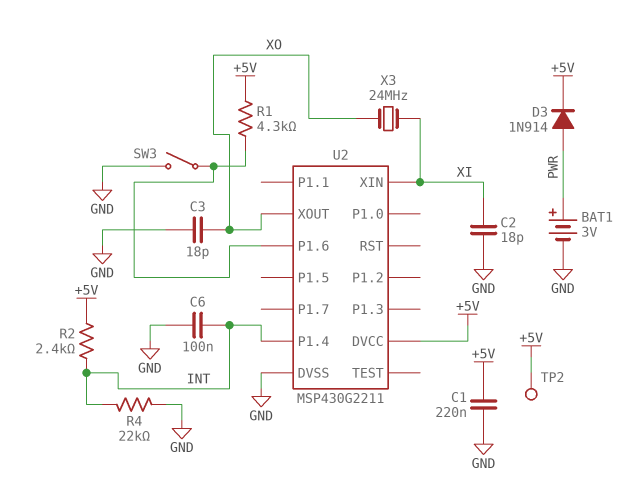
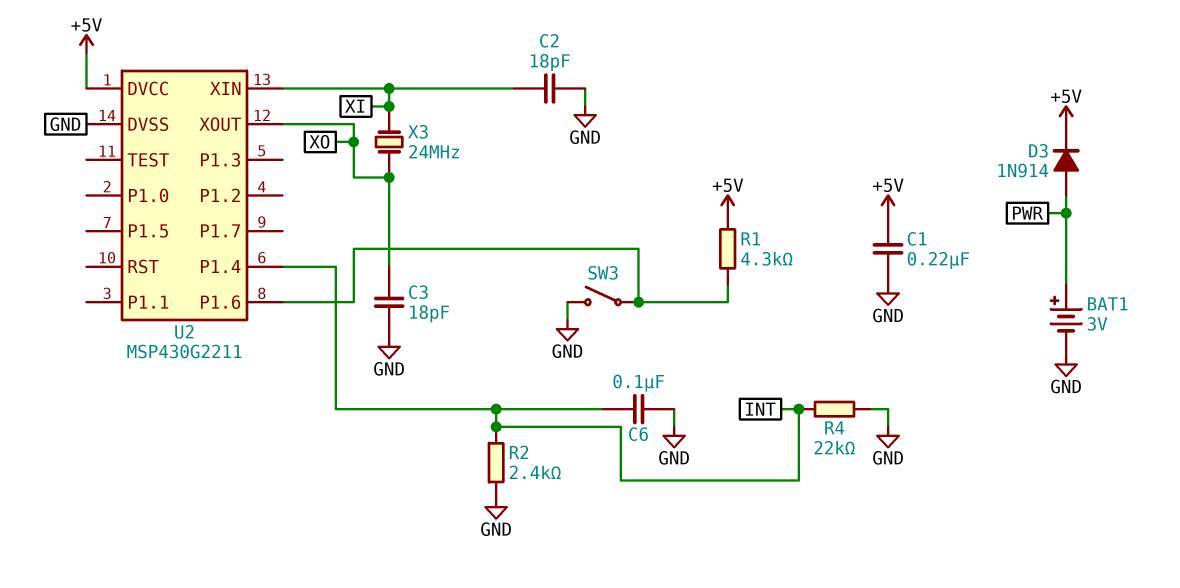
R2: 2.4k (+5V, INT) -> 2.4k (GND, INT)
TP2: test point (+5V) -> none

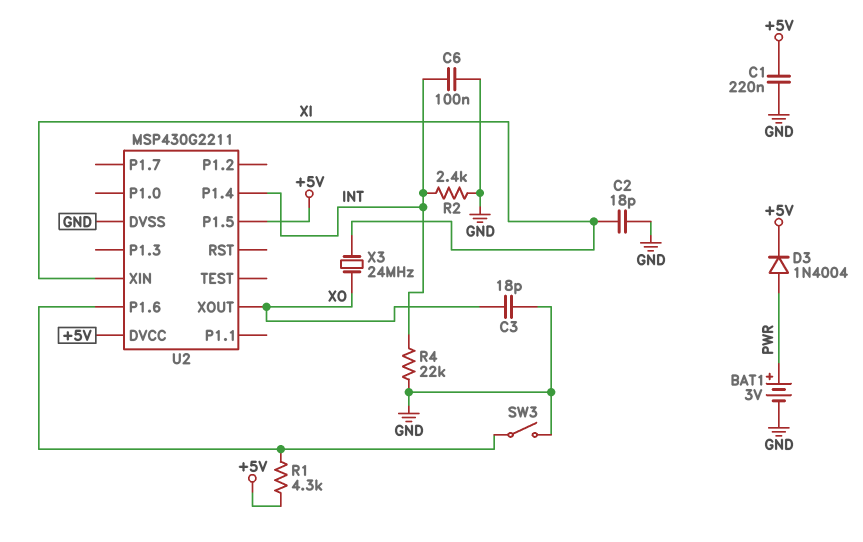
D3: diode 1N914 (A PWR, K +5V) -> diode 1N4004 (A PWR, K +5V)
U2 pin P1.5: none -> +5V

